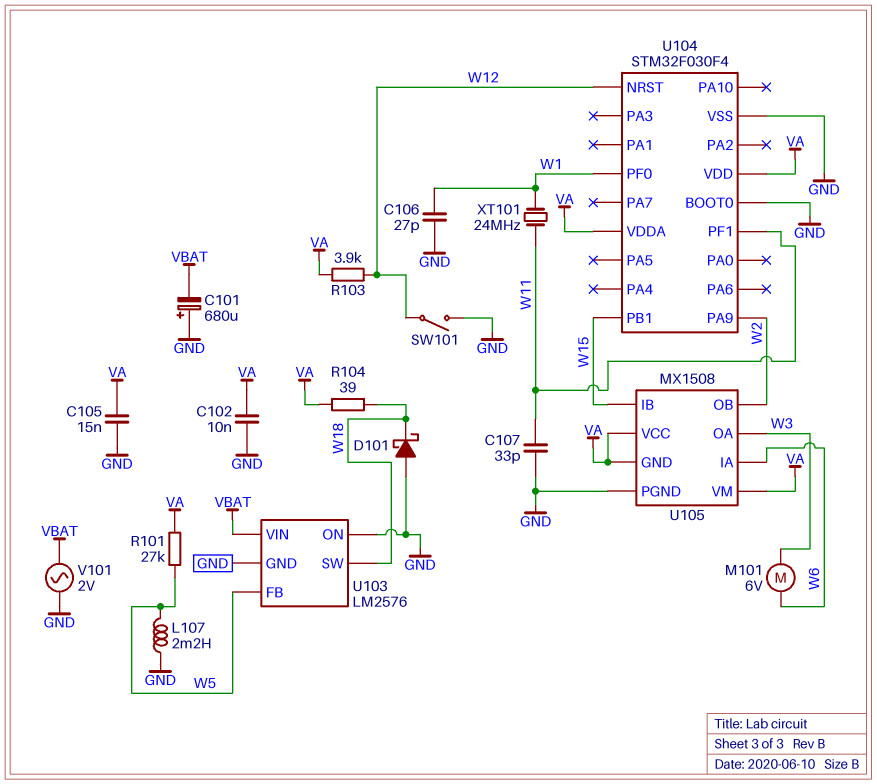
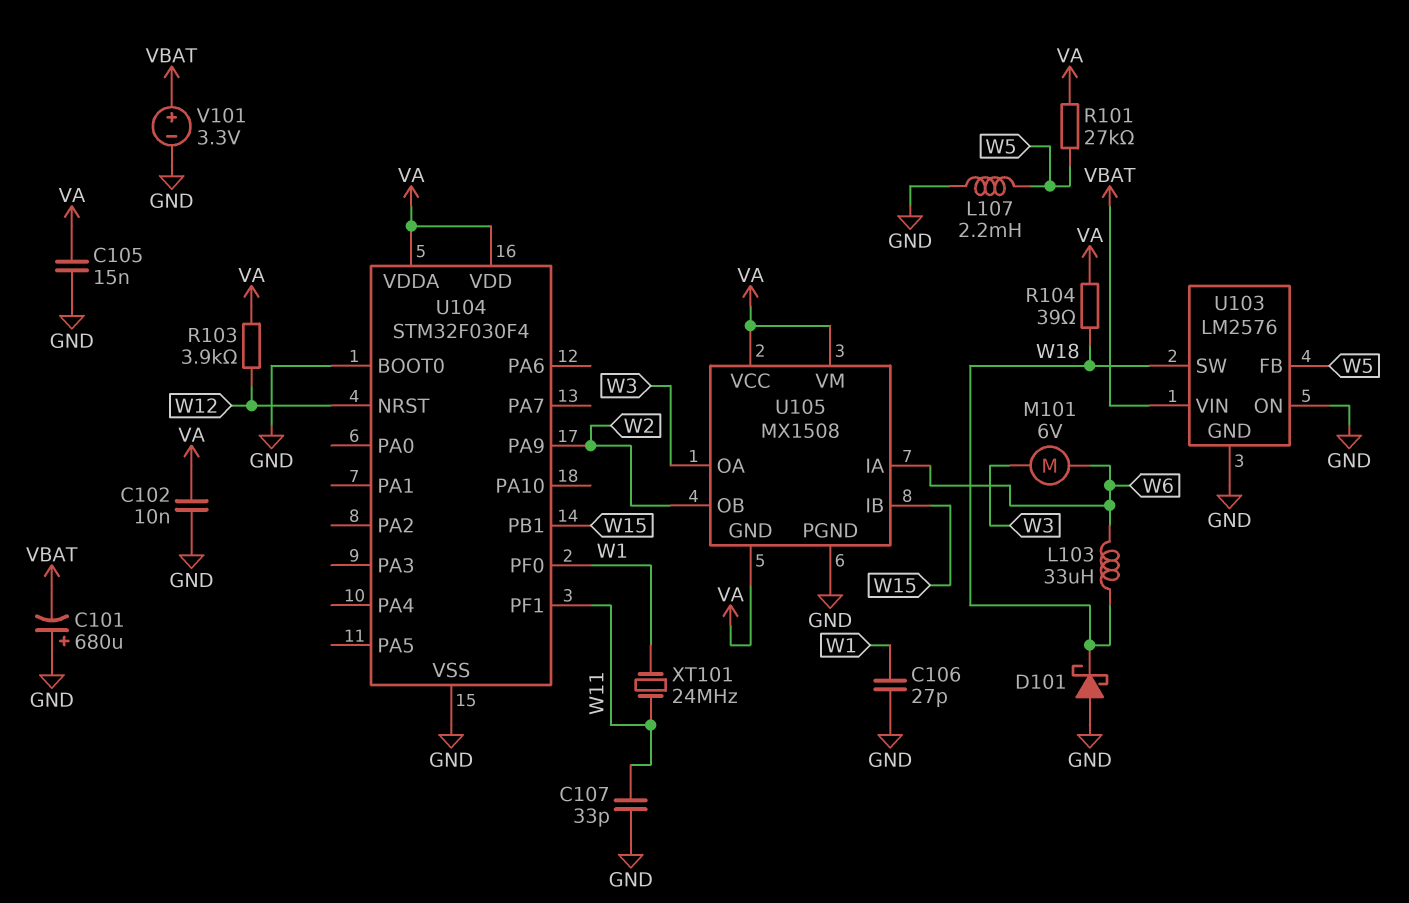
L103: none -> 33uH (W6, W18)
SW101: switch (GND, W12) -> none
V101: AC 2V (GND, VBAT) -> 3.3V (plus VBAT, minus GND)

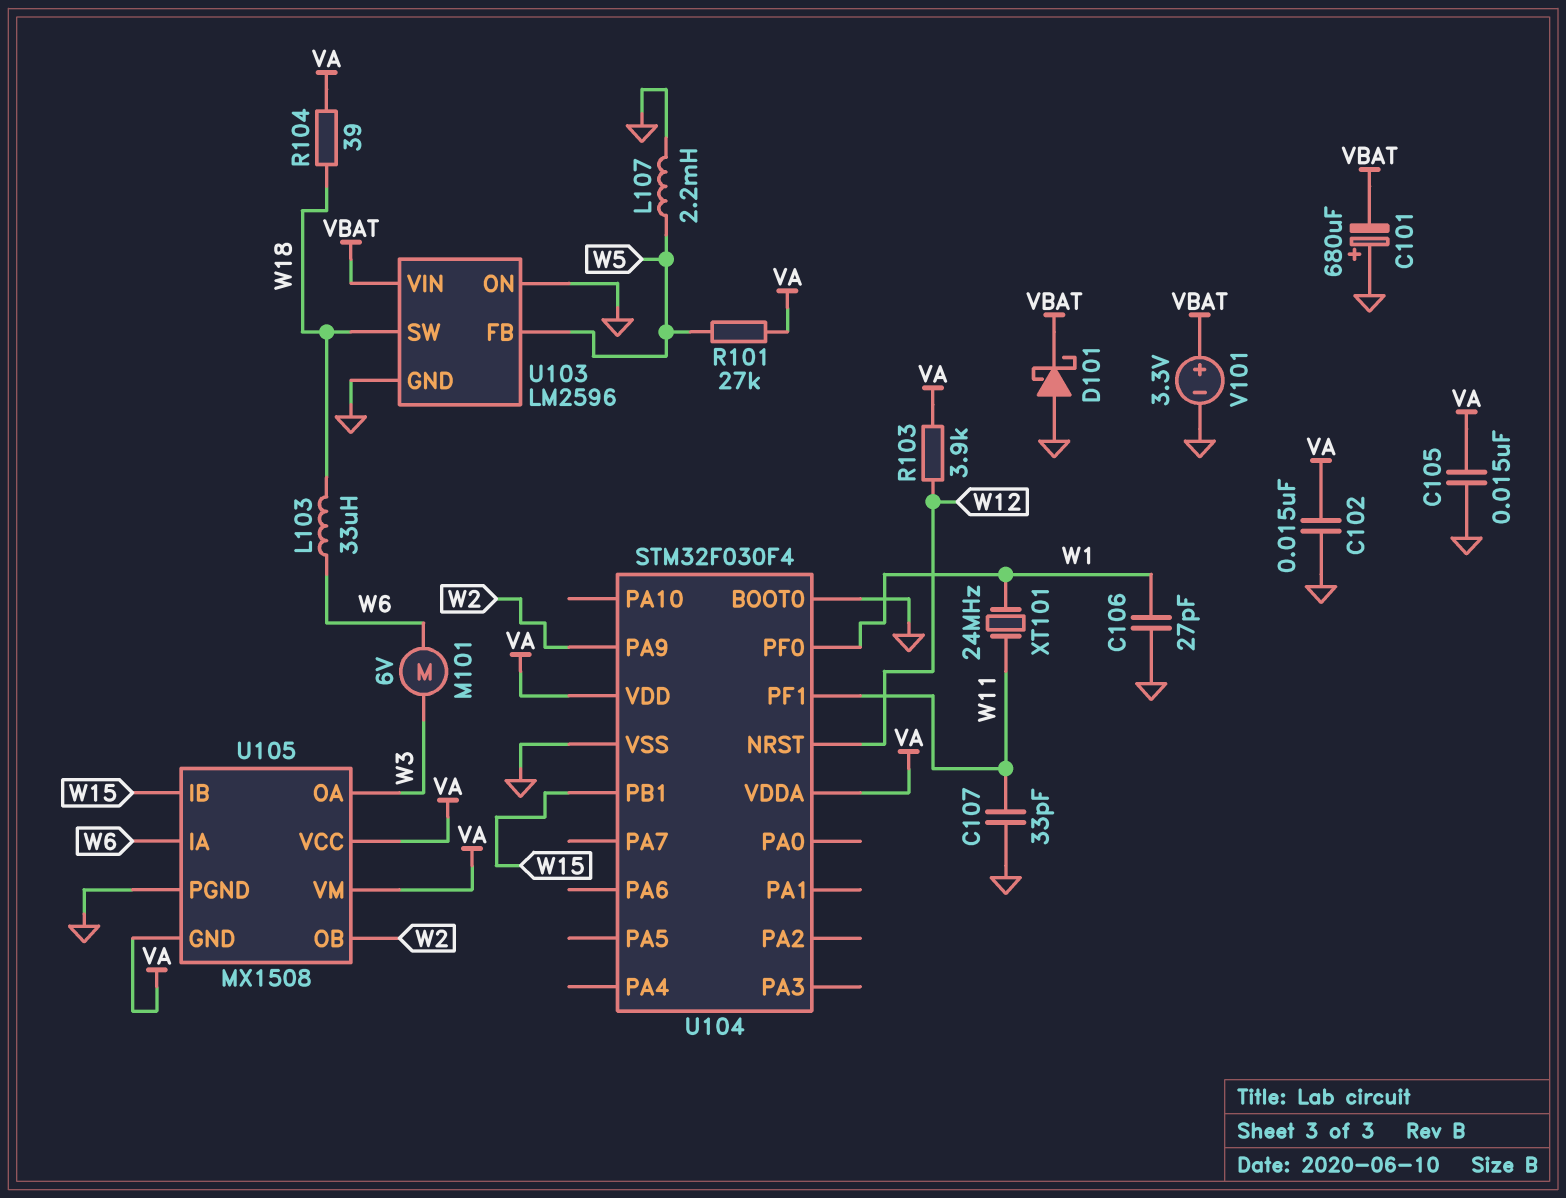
C102: 10nF (GND, VA) -> 15nF (GND, VA)
D101: schottky (A GND, K W18) -> schottky (A GND, K VBAT)
U103: LM2576 -> LM2596

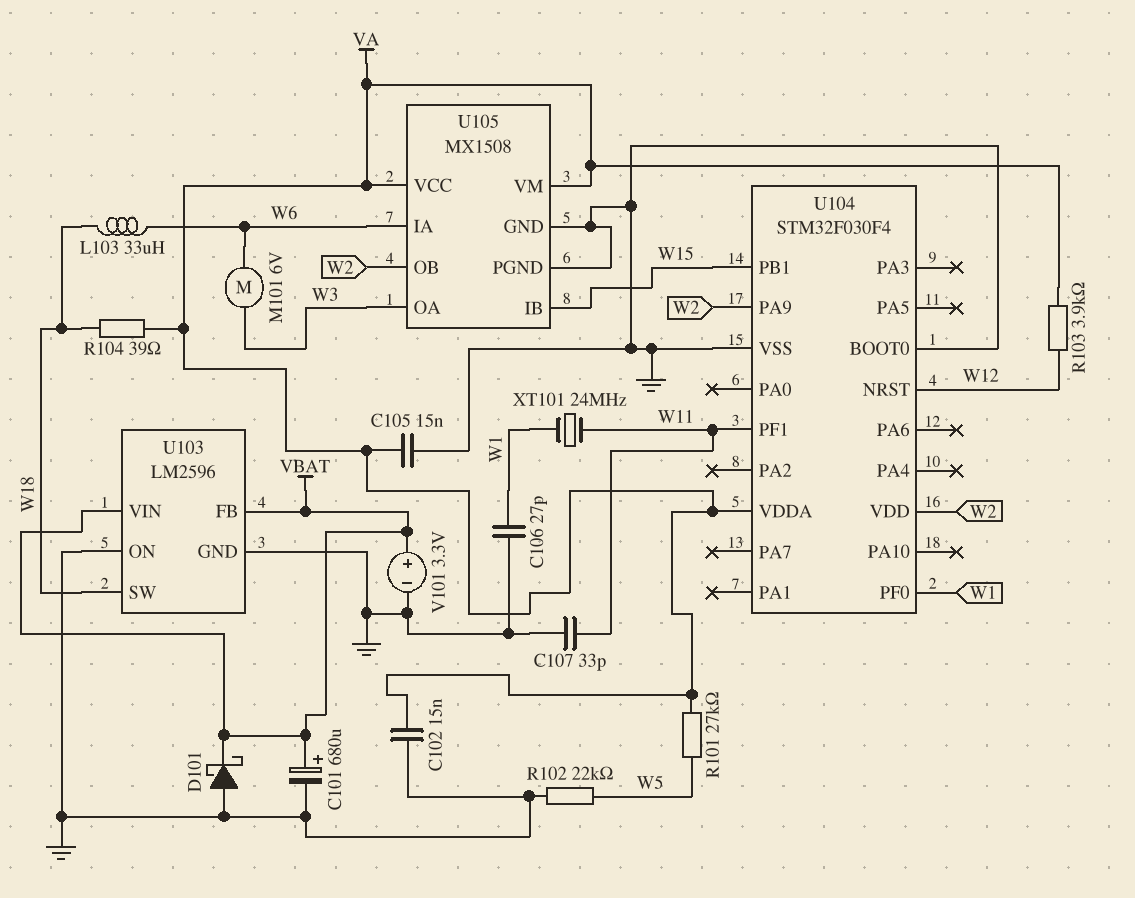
C101: 680uF (plus GND, minus VBAT) -> 680uF (plus VBAT, minus GND)
L107: 2.2mH (GND, W5) -> none
R102: none -> 22k (GND, W5)
U103 pin FB: W5 -> VBAT
U104 pin VDD: VA -> W2
U105 pin GND: VA -> GND

